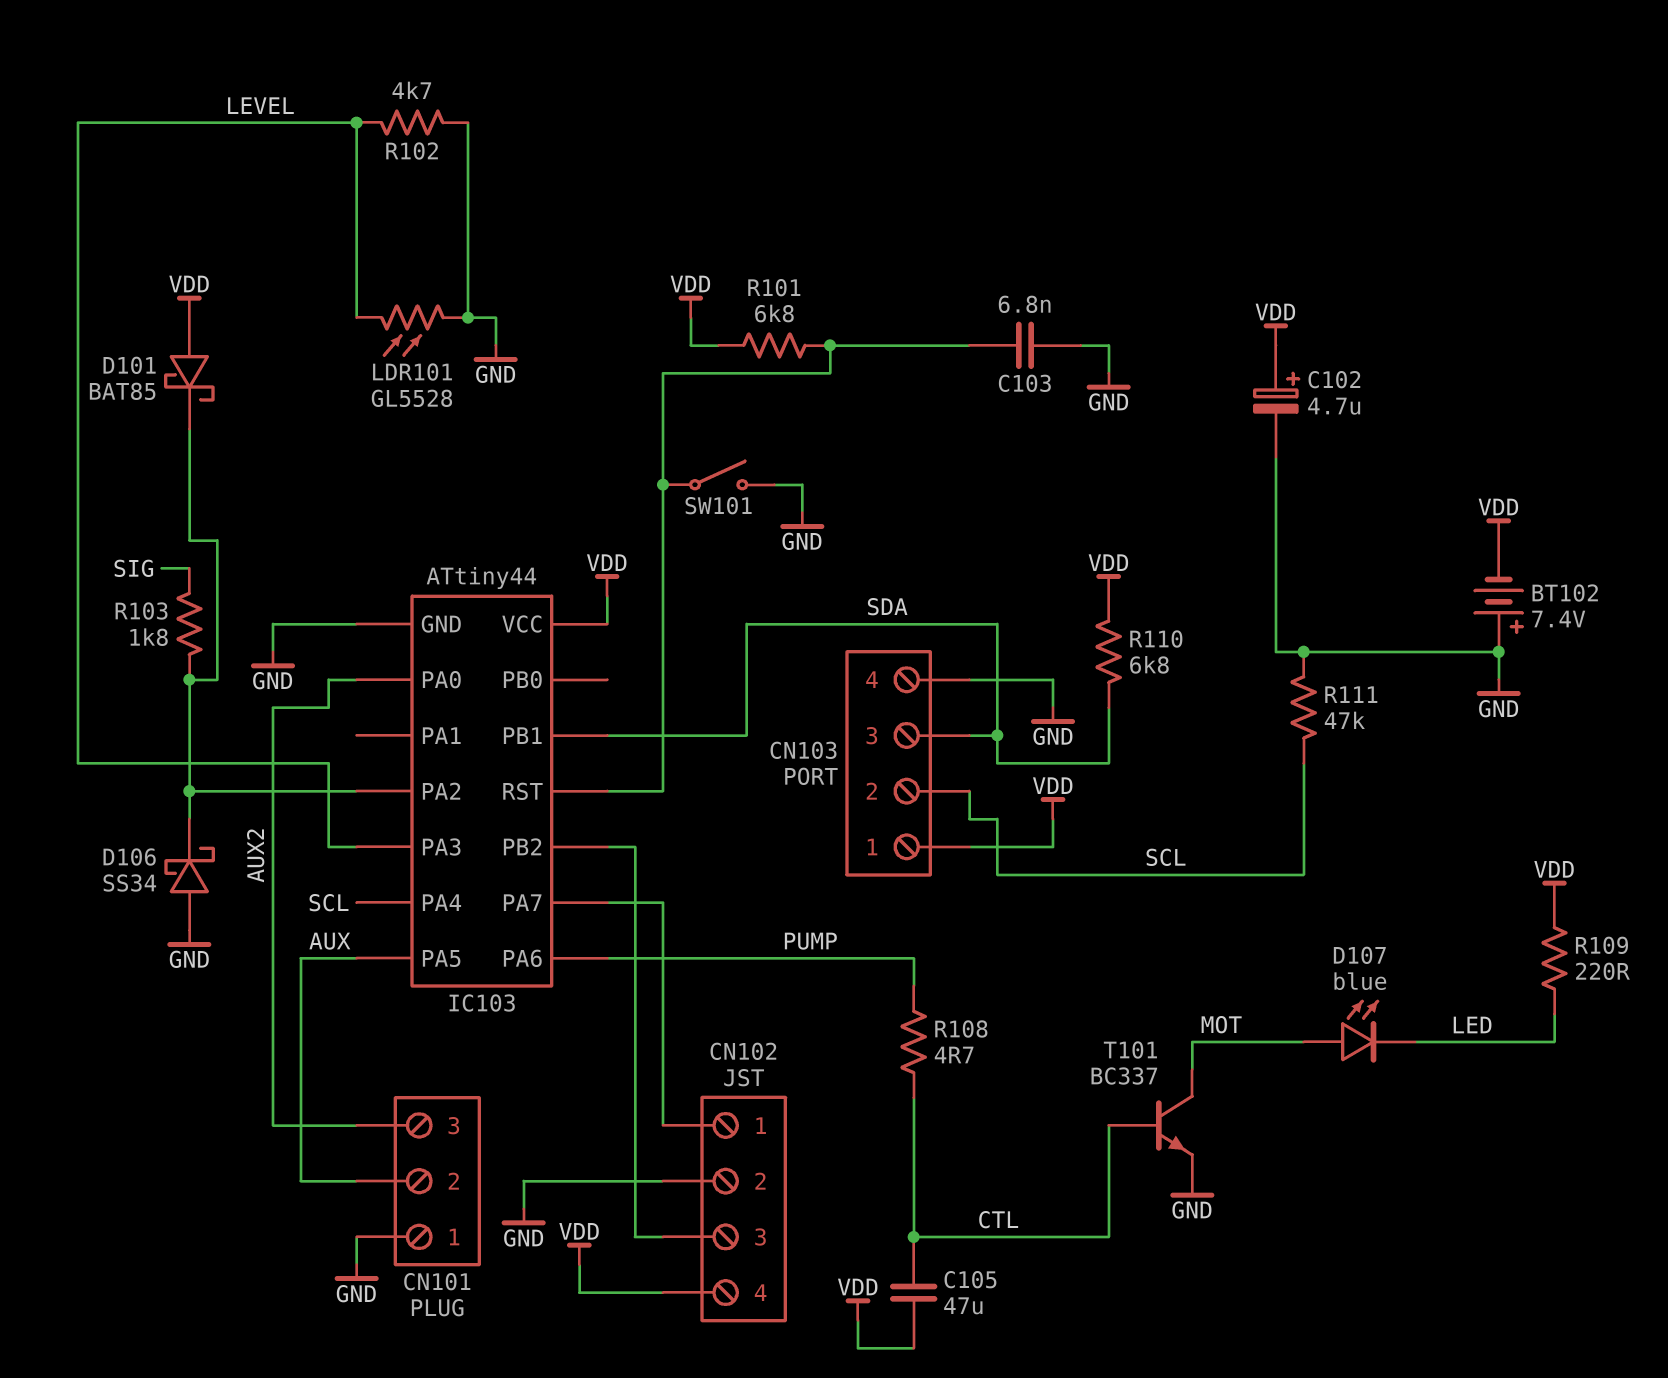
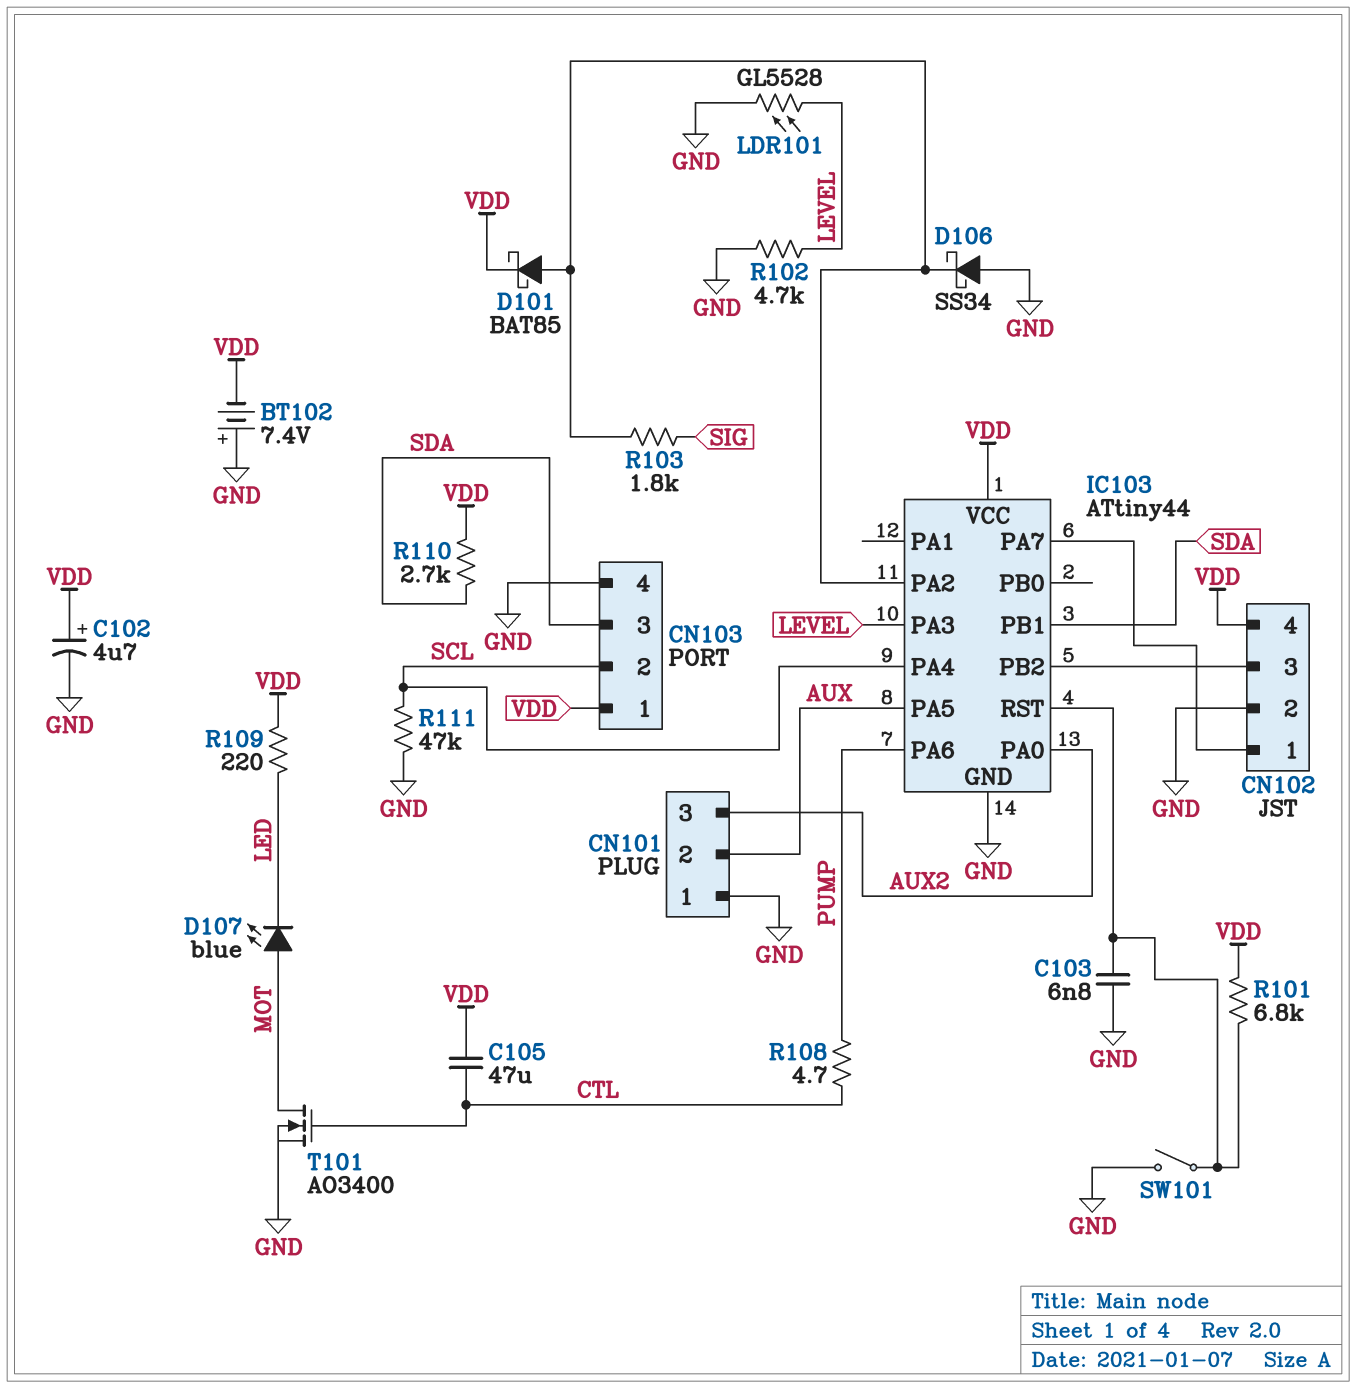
D101: schottky BAT85 (A VDD, K IC103/PA2) -> schottky BAT85 (A IC103/PA2, K VDD)
R110: 6.8k (SDA, VDD) -> 2.7k (SDA, VDD)
T101: NPN BC337 (B CTL, C MOT, E GND) -> NMOS AO3400 (G CTL, D MOT, S GND)

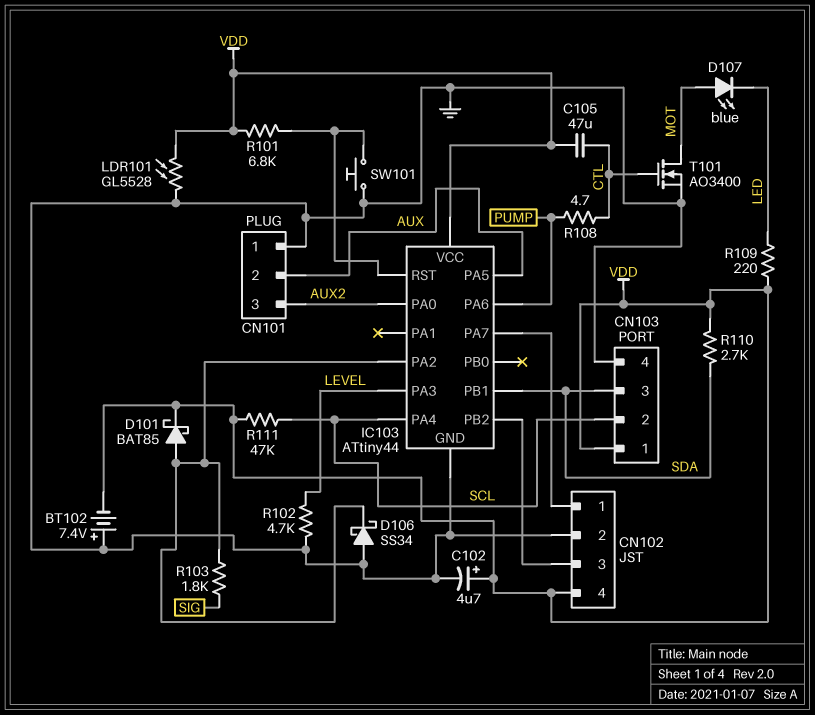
C103: 6.8nF (GND, IC103/RST) -> none
LDR101: GL5528 (GND, LEVEL) -> GL5528 (GND, VDD)
R111: 47k (GND, SCL) -> 47k (SCL, VDD)
SW101: switch (GND, IC103/RST) -> button (GND, IC103/RST)

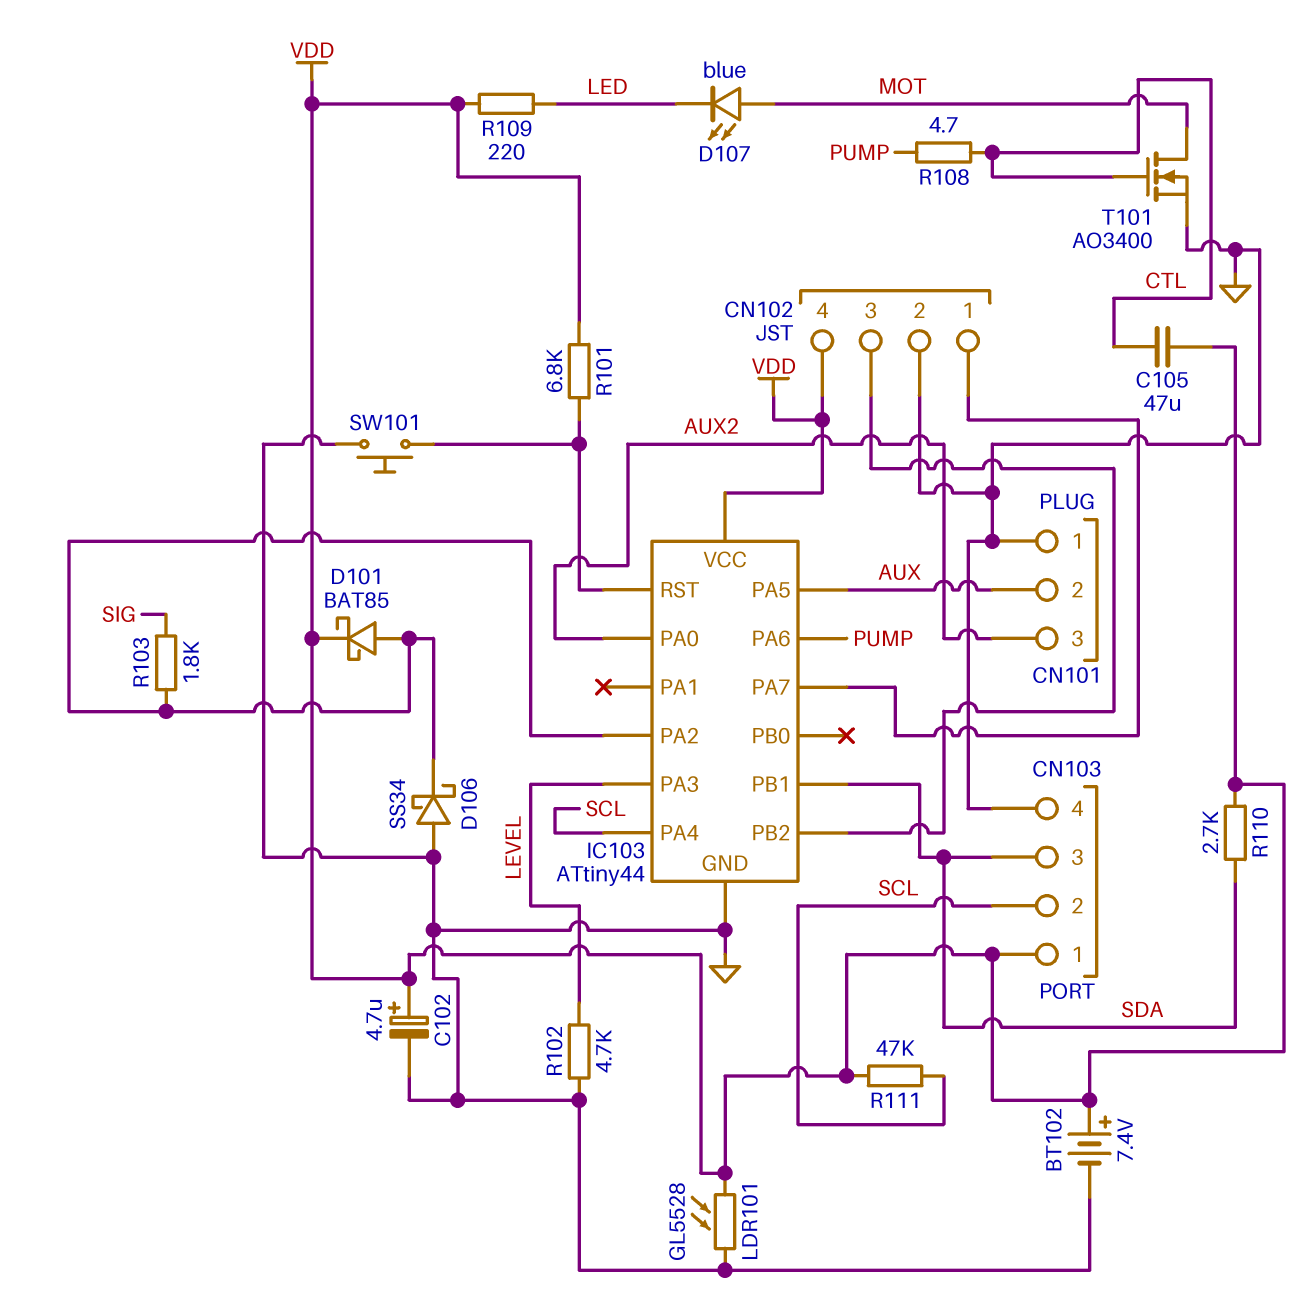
BT102: 7.4V (plus GND, minus VDD) -> 7.4V (plus VDD, minus GND)

